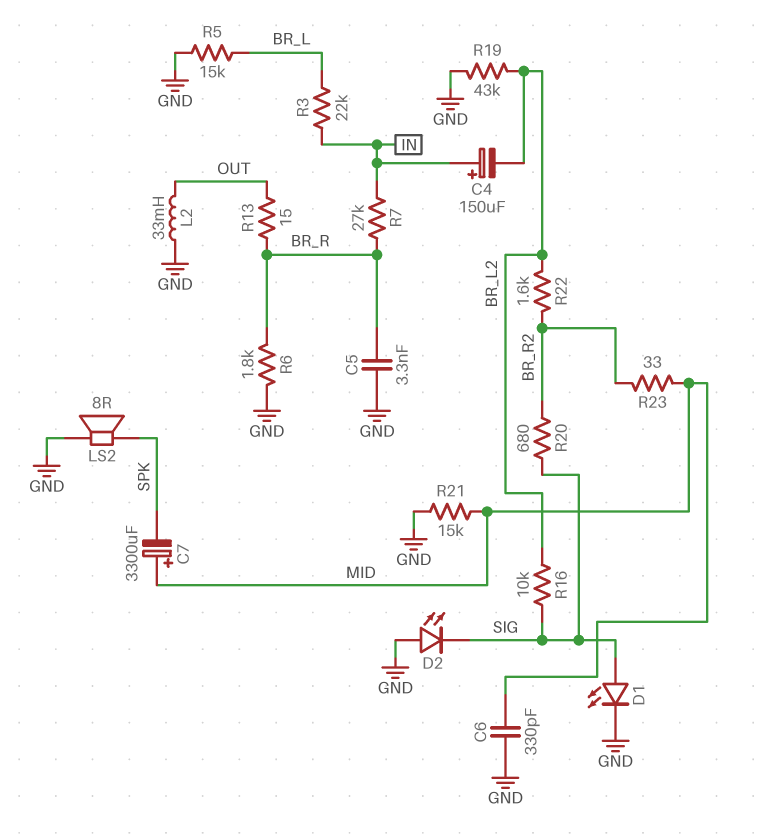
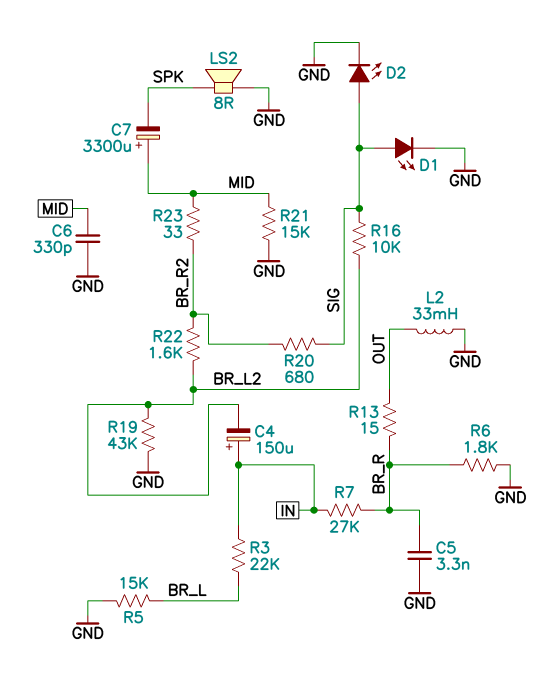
D2: LED (A GND, K SIG) -> LED (A SIG, K GND)

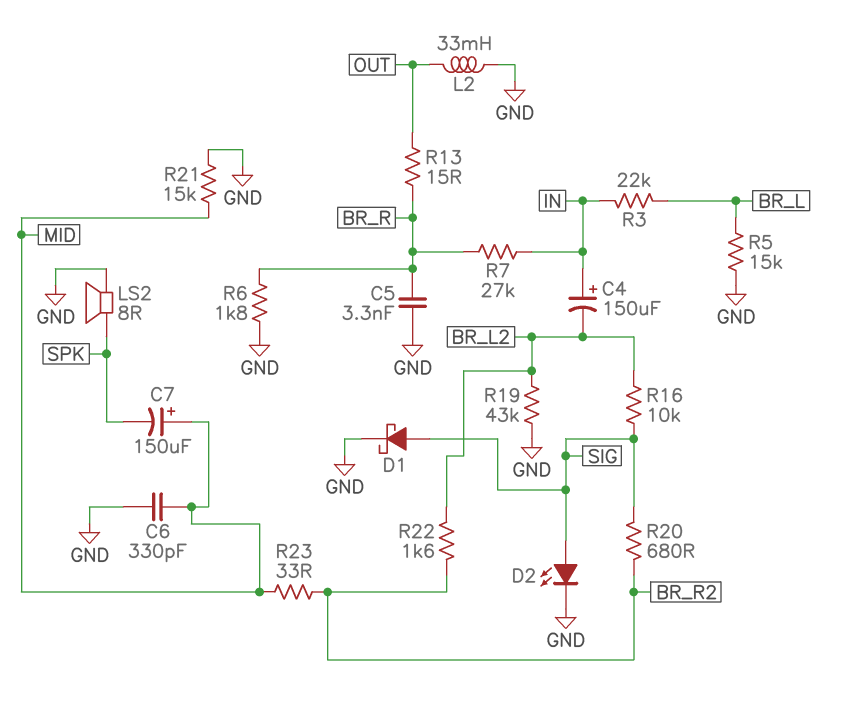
C7: 3300uF (plus MID, minus SPK) -> 150uF (plus MID, minus SPK)
D1: LED (A SIG, K GND) -> schottky (A SIG, K GND)

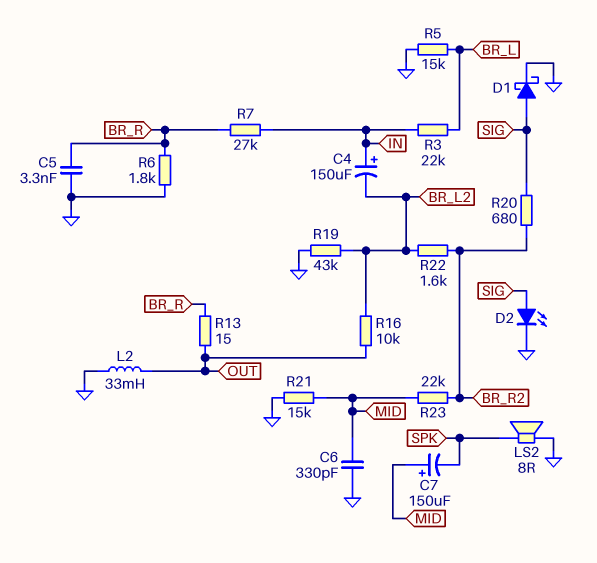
R16: 10k (BR_L2, SIG) -> 10k (BR_L2, OUT)
R23: 33 (BR_R2, MID) -> 22k (BR_R2, MID)

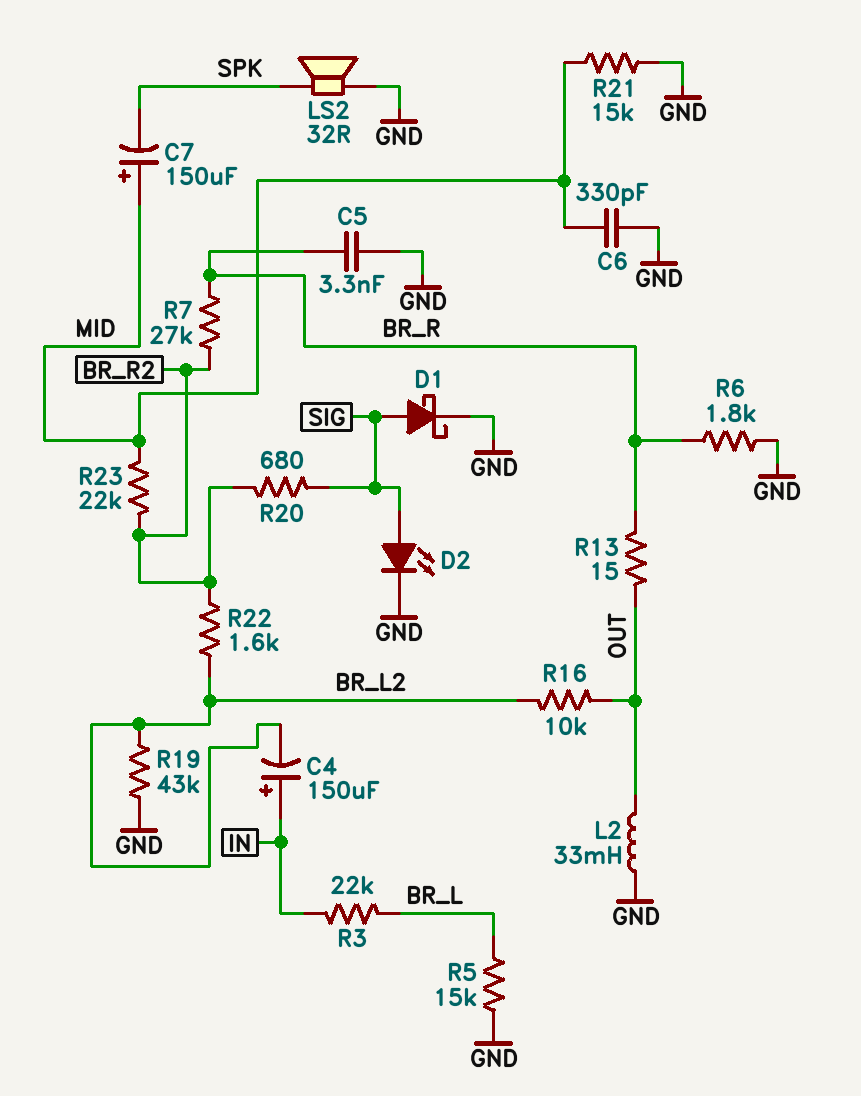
LS2: speaker 8R (GND, SPK) -> speaker 32R (GND, SPK)
R7: 27k (BR_R, IN) -> 27k (BR_R, BR_R2)

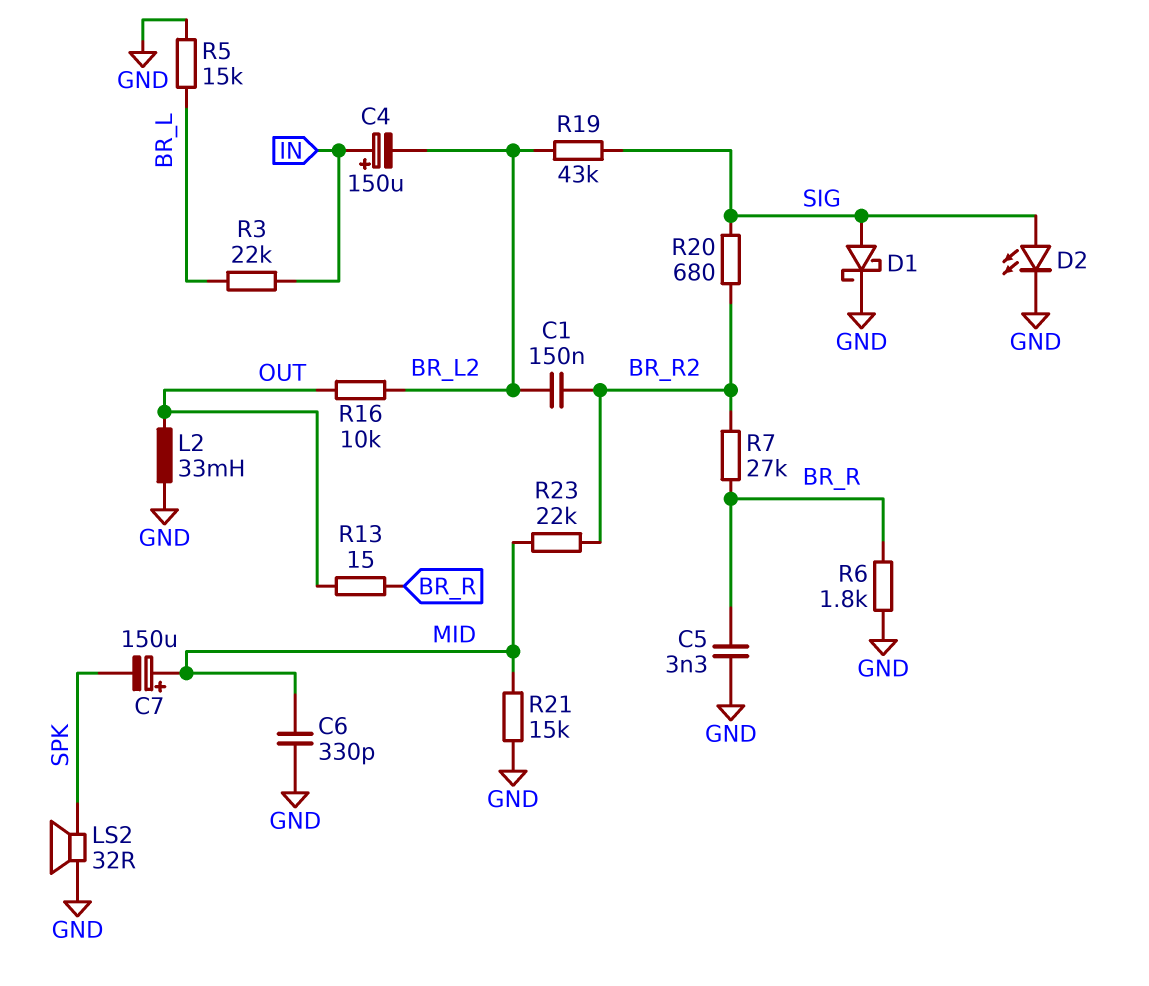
C1: none -> 150nF (BR_L2, BR_R2)
R19: 43k (BR_L2, GND) -> 43k (BR_L2, SIG)
R22: 1.6k (BR_L2, BR_R2) -> none

